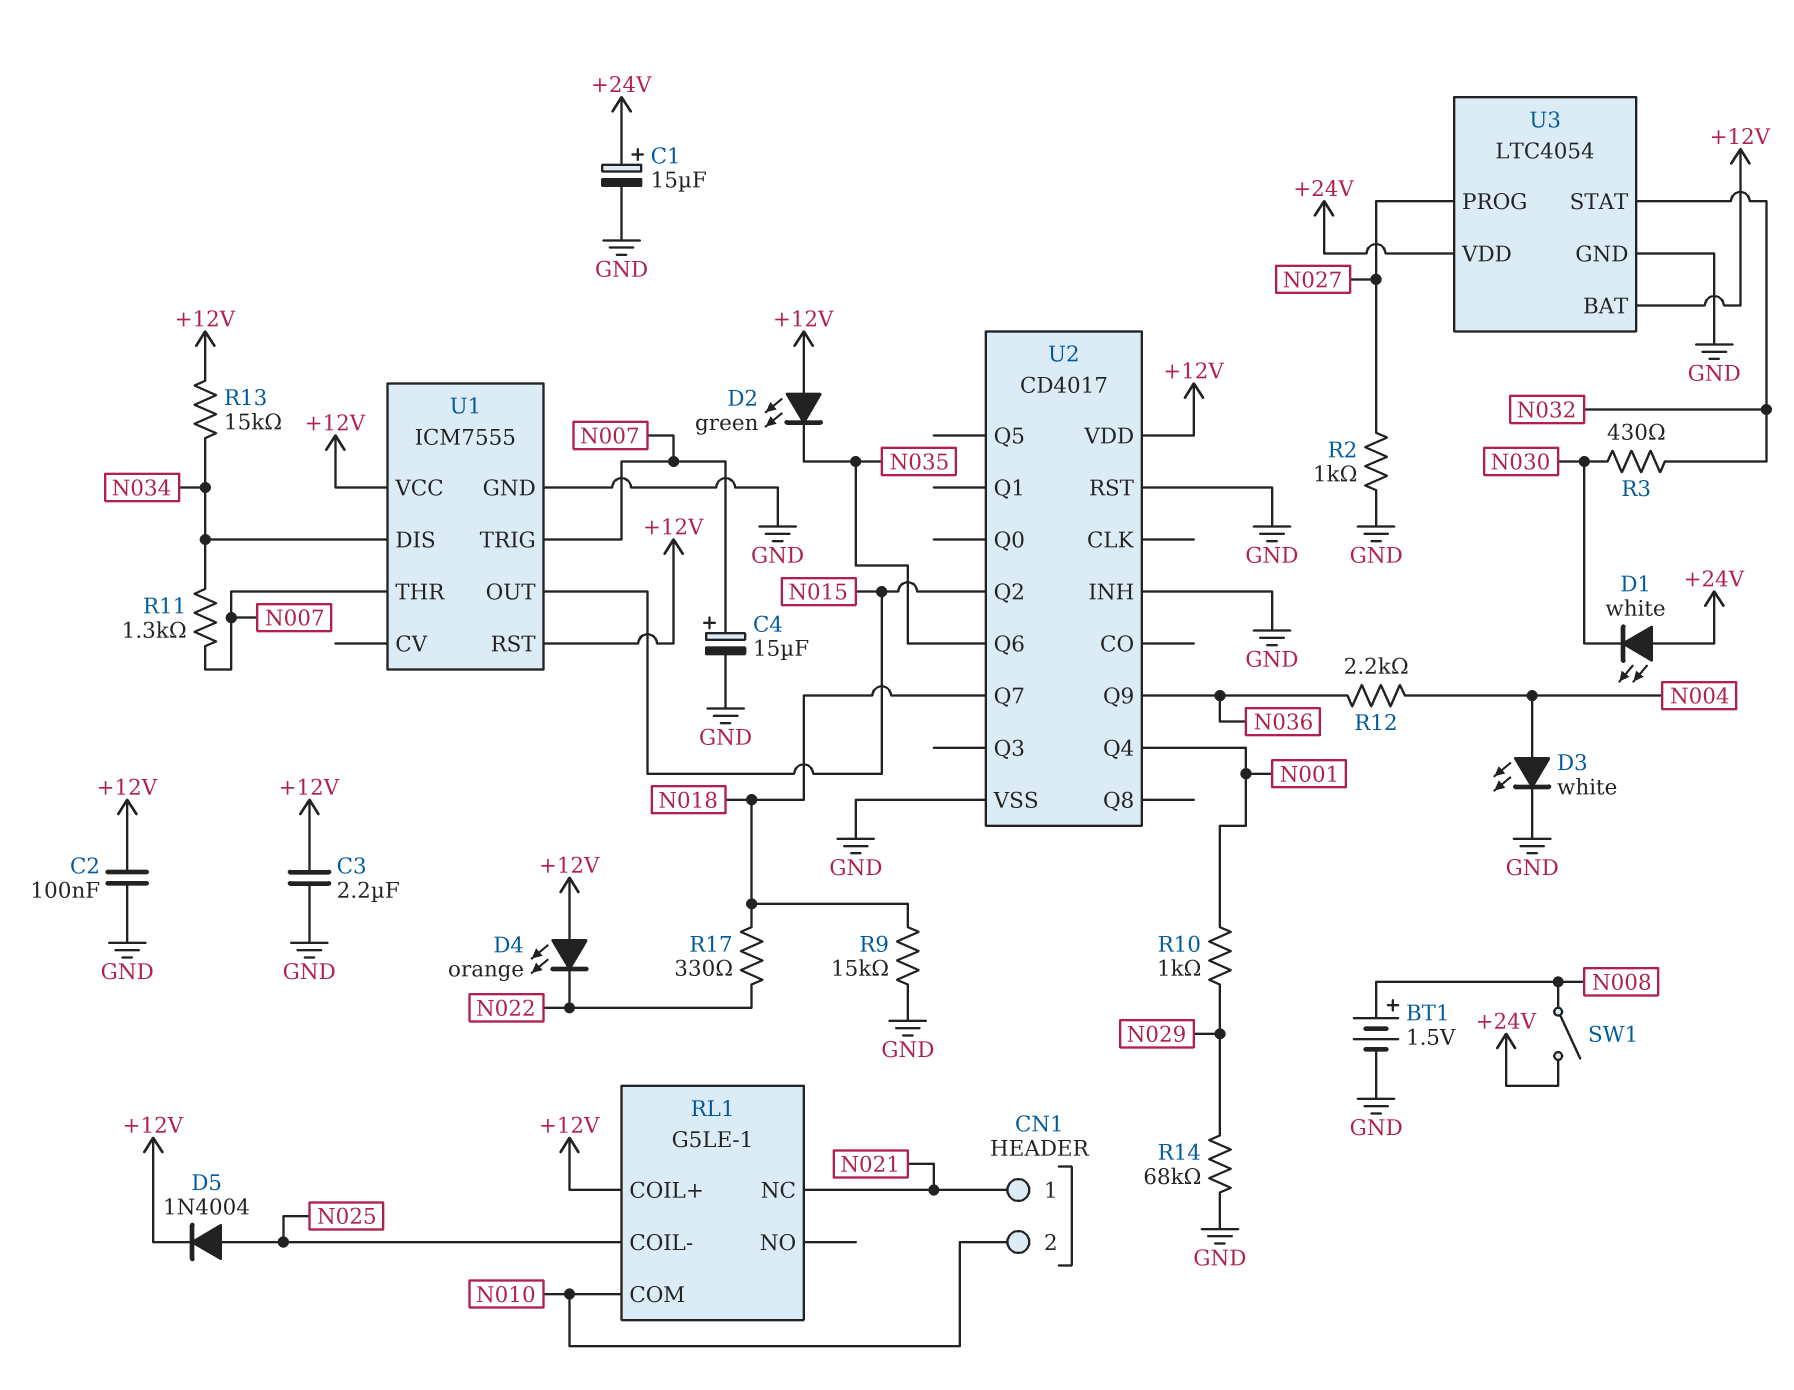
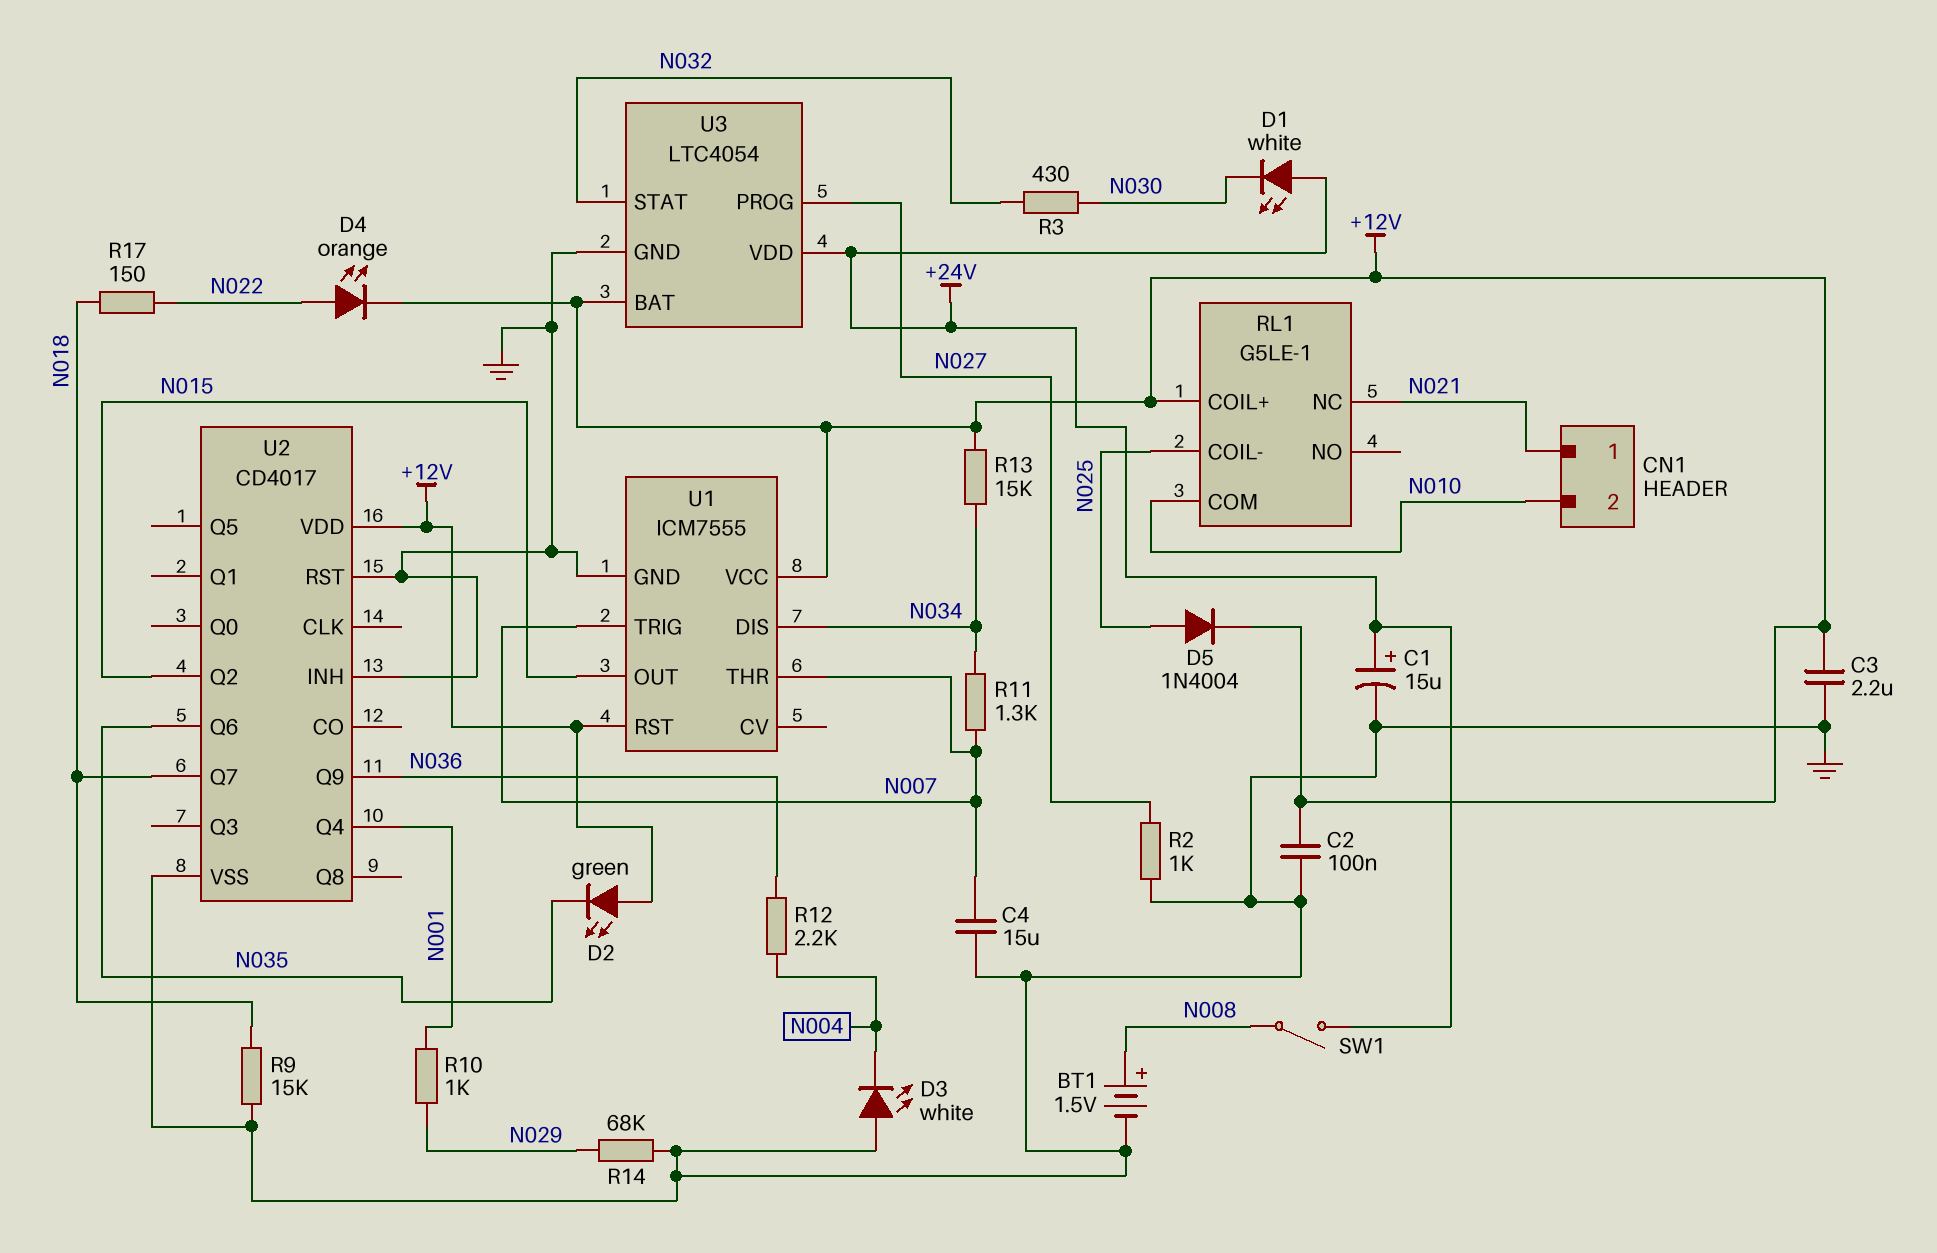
C4: 15uF (plus N007, minus GND) -> 15uF (GND, N007)
D3: LED white (A N004, K GND) -> LED white (A GND, K N004)
D4: LED orange (A +12V, K N022) -> LED orange (A N022, K +12V)
R17: 330 (N018, N022) -> 150 (N018, N022)

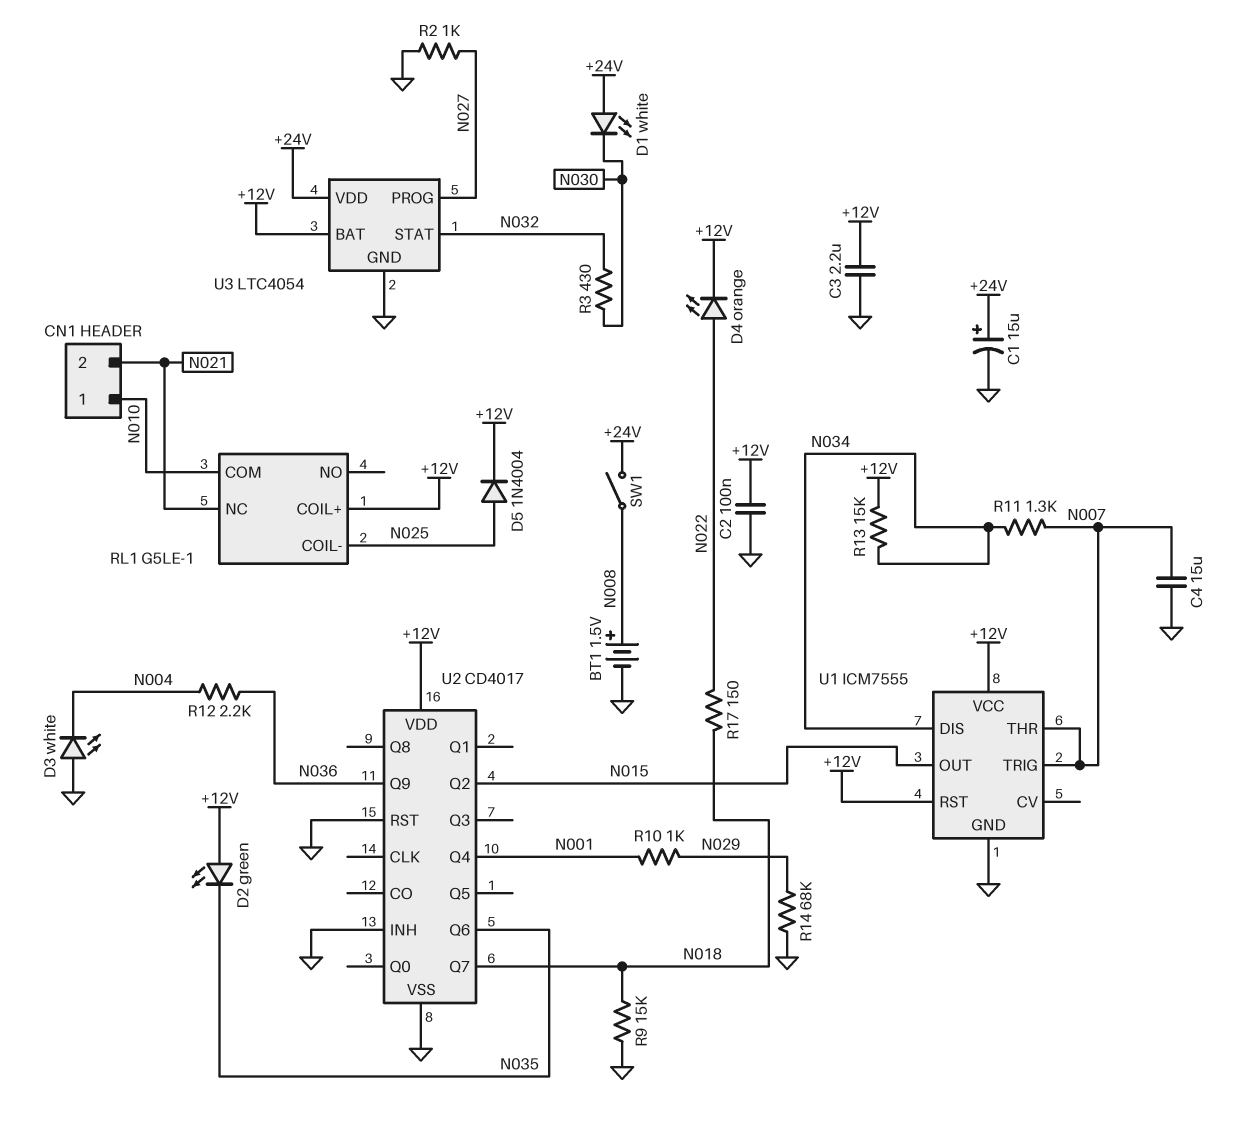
CN1 pin 1: N021 -> N010
CN1 pin 2: N010 -> N021

